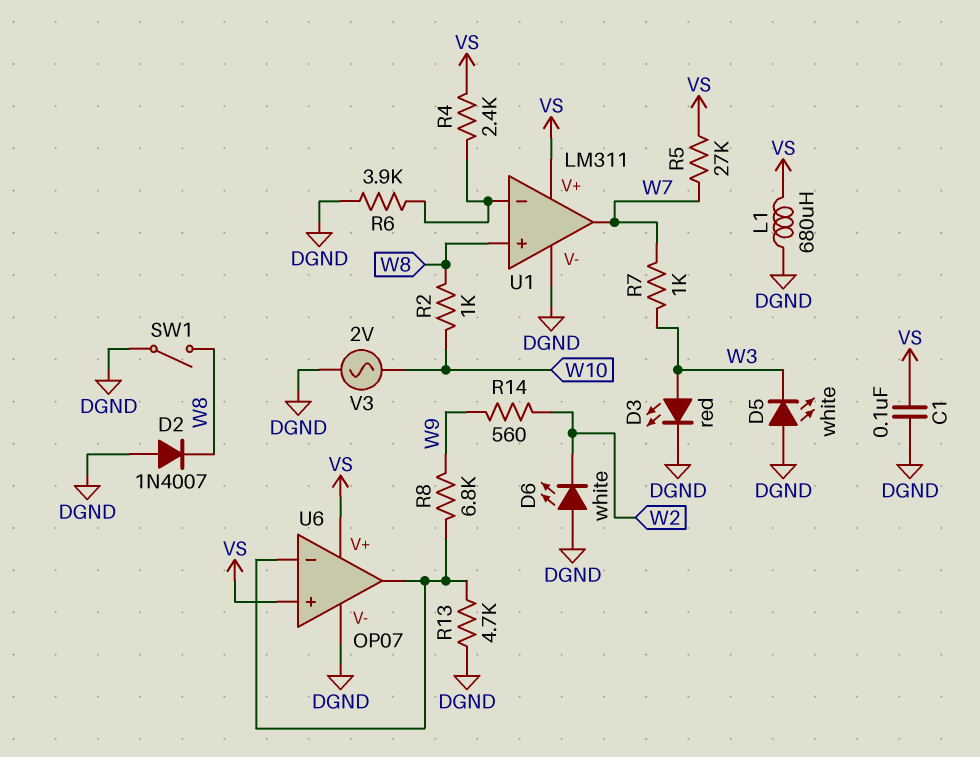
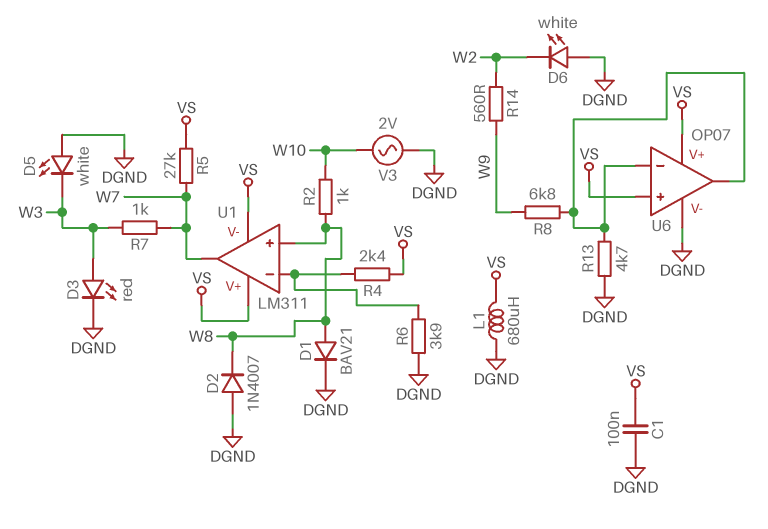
D1: none -> diode BAV21 (A W8, K DGND)
SW1: switch (DGND, W8) -> none
U1 pin V-: DGND -> VS

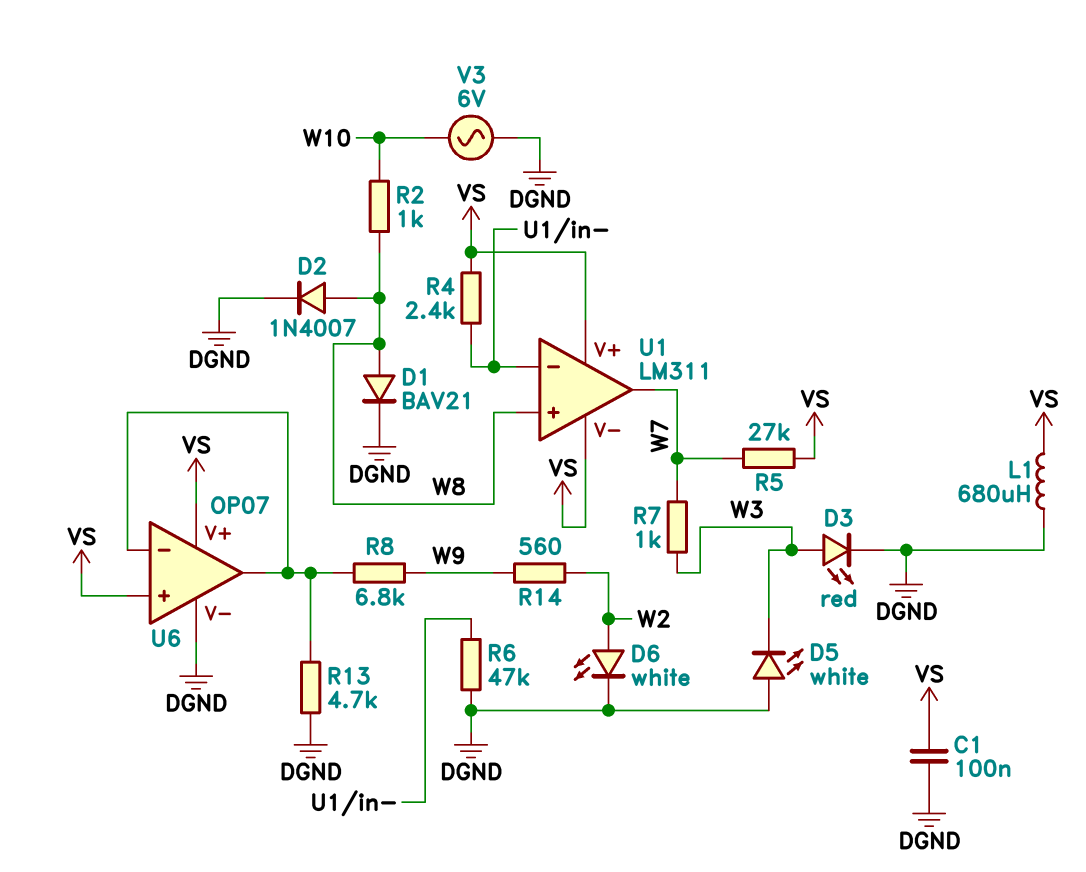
D2: diode 1N4007 (A DGND, K W8) -> diode 1N4007 (A W8, K DGND)
D6: LED white (A DGND, K W2) -> LED white (A W2, K DGND)
R6: 3.9k (DGND, U1/in-) -> 47k (DGND, U1/in-)
V3: AC 2V (DGND, W10) -> AC 6V (DGND, W10)

